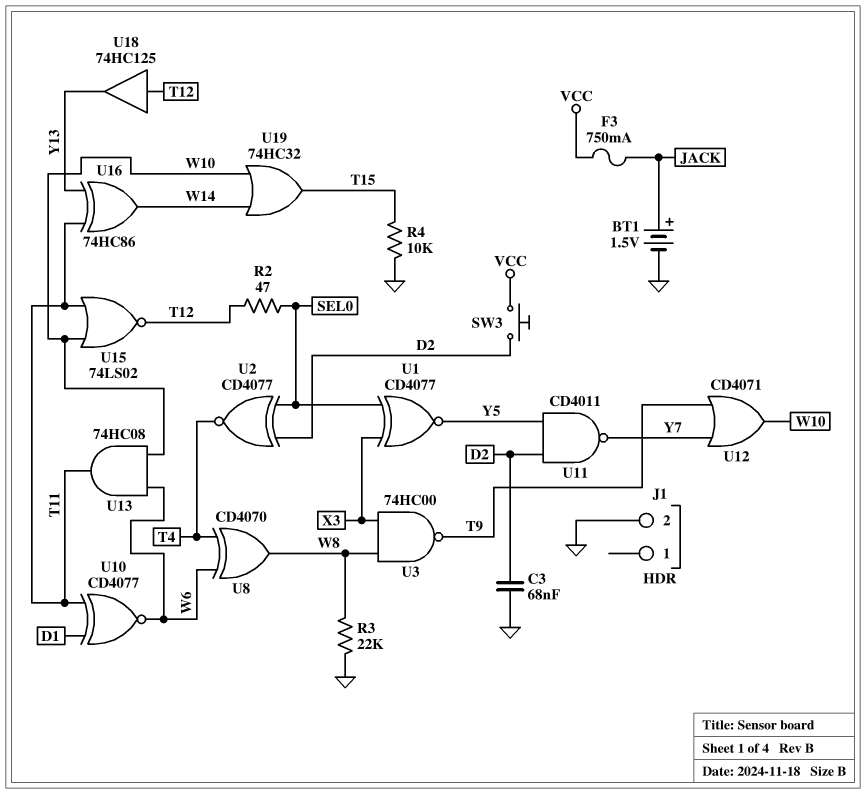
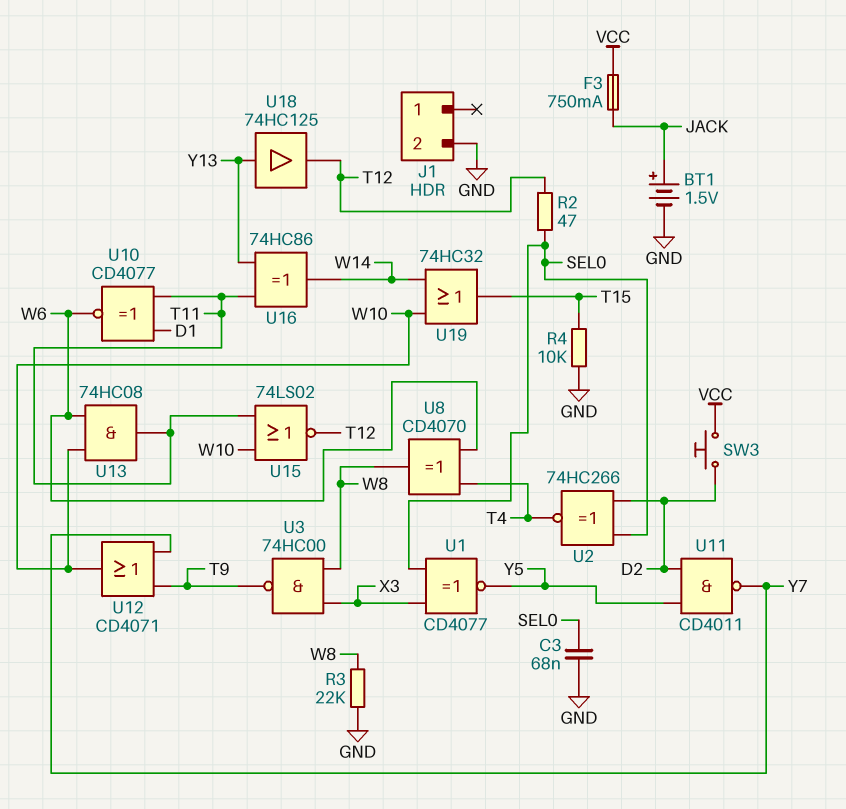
C3: 68nF (D2, GND) -> 68nF (GND, SEL0)
U2: XNOR CD4077 (in D2, in SEL0, out T4) -> XNOR 74HC266 (in D2, in SEL0, out T4)
U18: buffer 74HC125 (in T12, out Y13) -> buffer 74HC125 (in Y13, out T12)

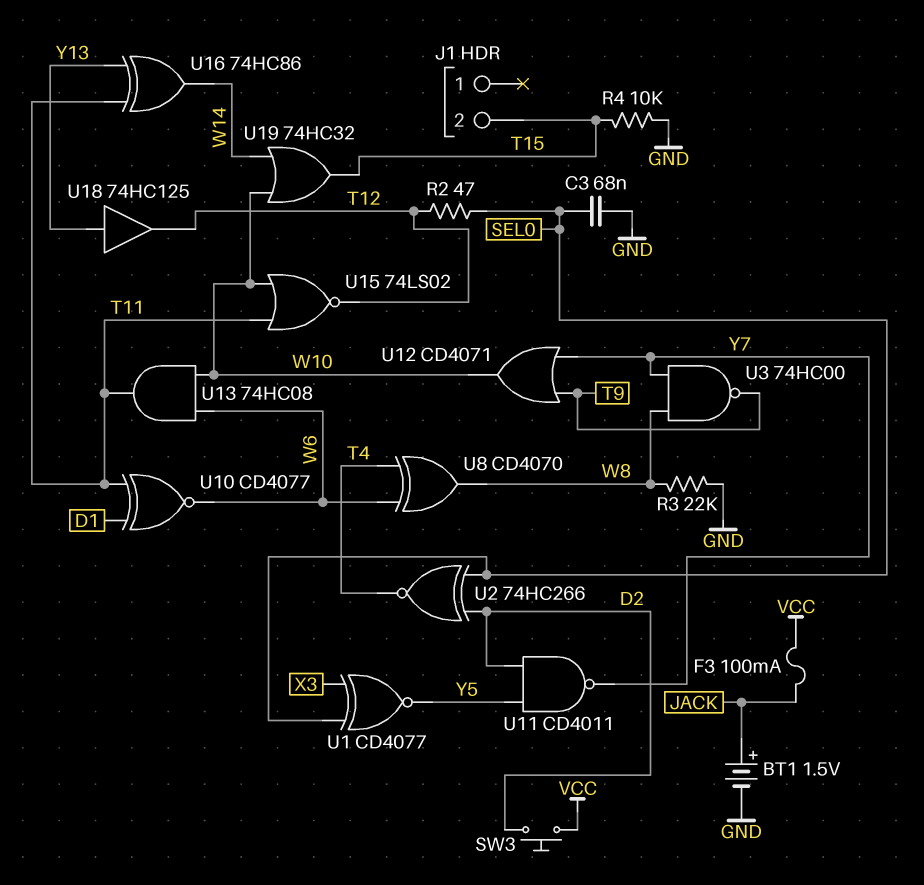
F3: 750mA (JACK, VCC) -> 100mA (JACK, VCC)
J1 pin 2: GND -> T15
U3: NAND 74HC00 (in W8, in X3, out T9) -> NAND 74HC00 (in W8, in Y7, out T9)

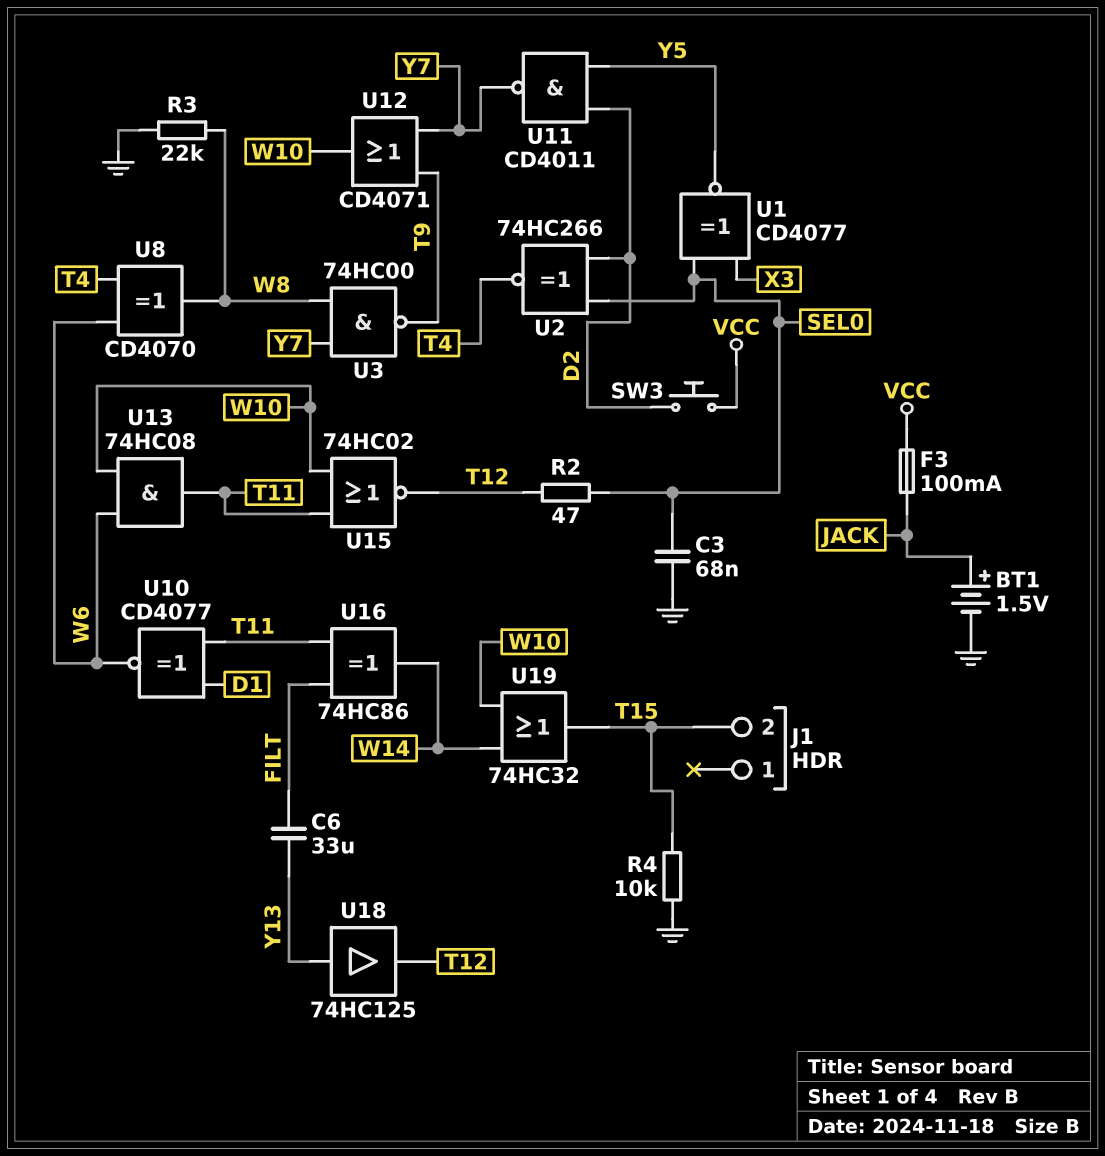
C6: none -> 33uF (FILT, Y13)
U15: NOR 74LS02 (in T11, in W10, out T12) -> NOR 74HC02 (in T11, in W10, out T12)
U16: XOR 74HC86 (in T11, in Y13, out W14) -> XOR 74HC86 (in FILT, in T11, out W14)

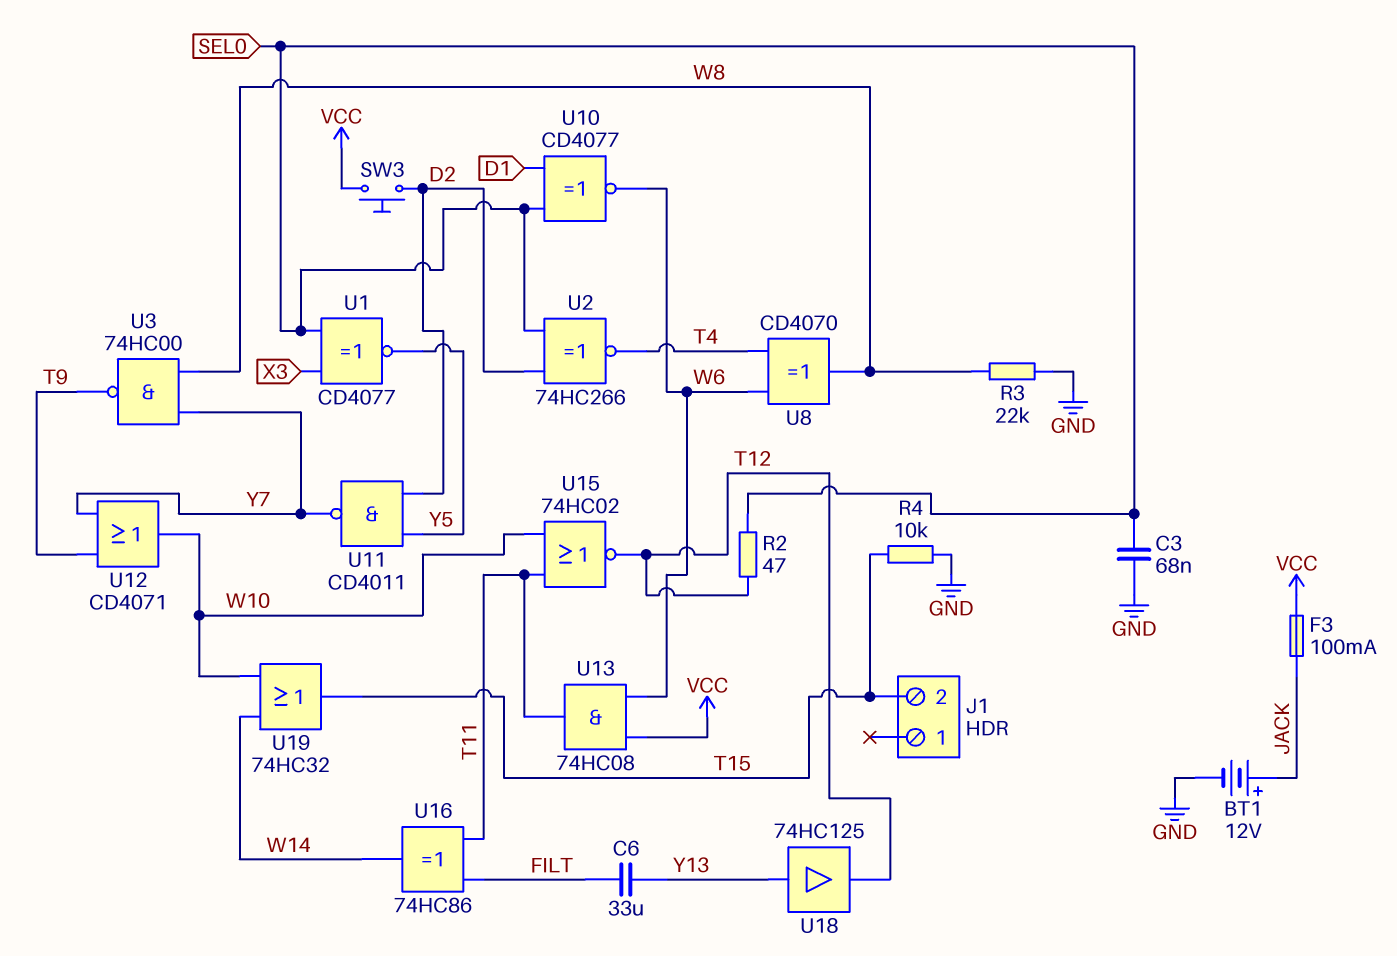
BT1: 1.5V (plus JACK, minus GND) -> 12V (plus JACK, minus GND)
U10: XNOR CD4077 (in D1, in T11, out W6) -> XNOR CD4077 (in D1, in SEL0, out W6)
U13: AND 74HC08 (in W6, in W10, out T11) -> AND 74HC08 (in VCC, in W6, out T11)

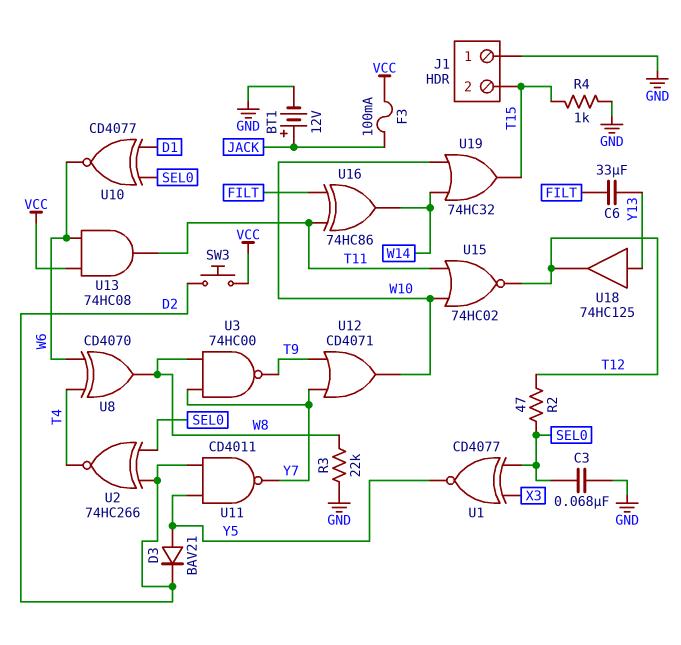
D3: none -> diode BAV21 (A Y5, K D2)
J1 pin 1: none -> GND
R4: 10k (GND, T15) -> 1k (GND, T15)

